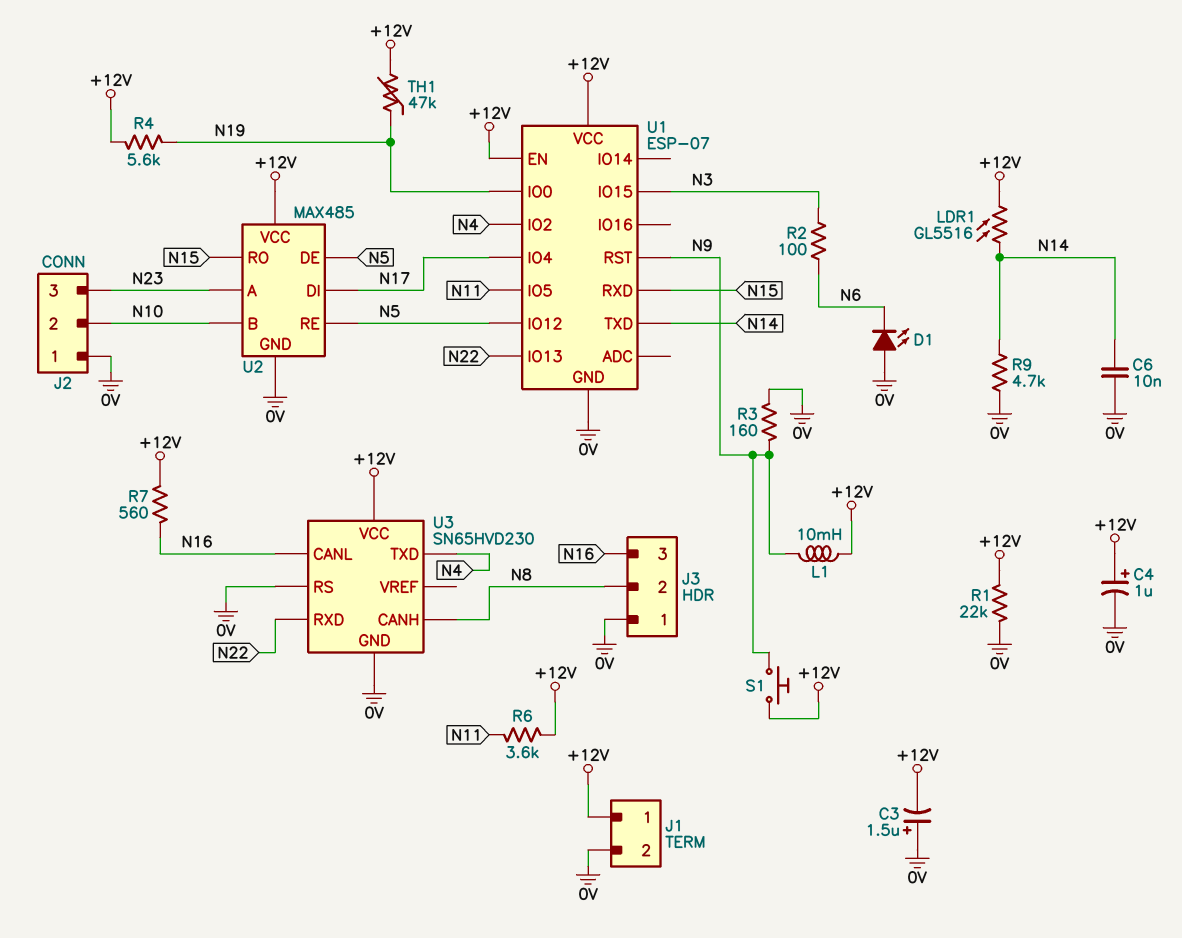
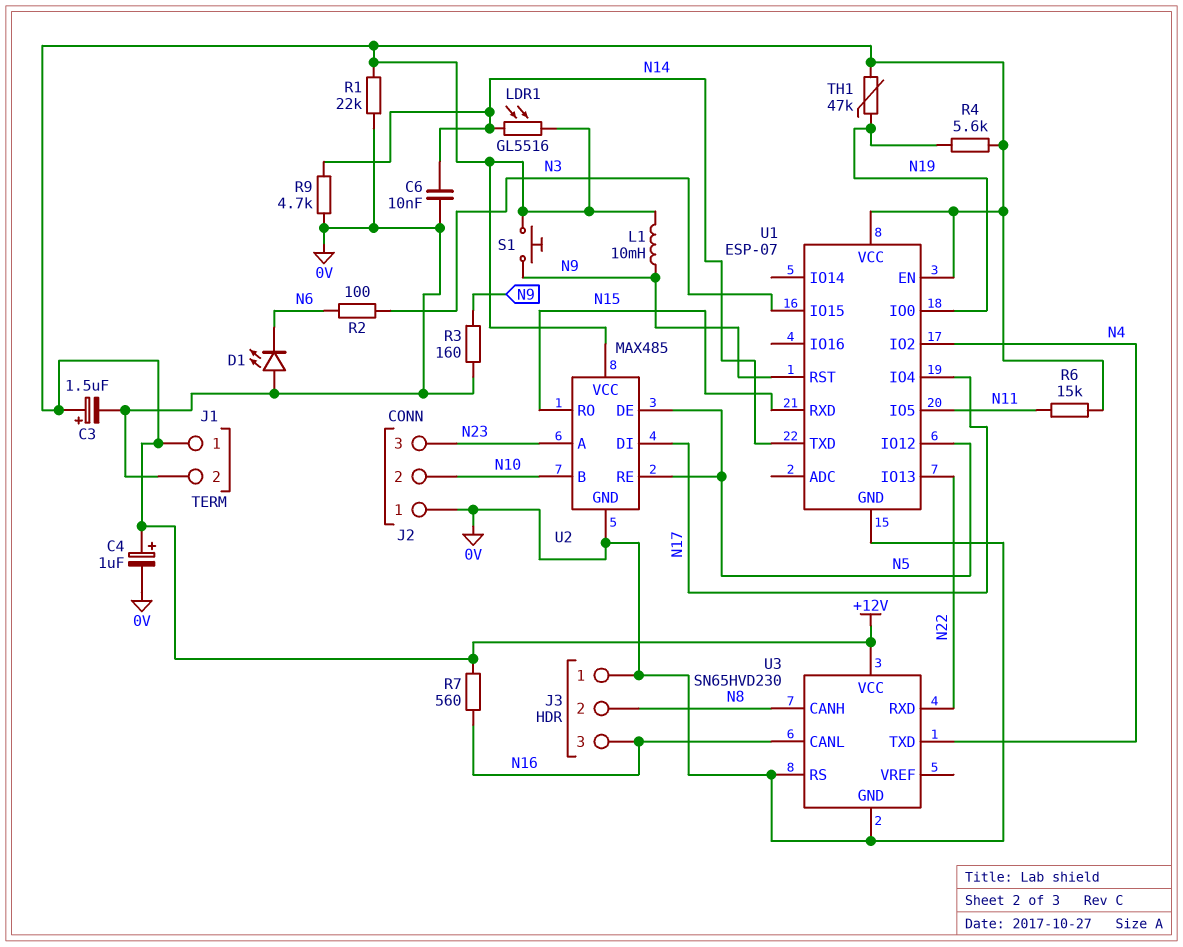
C3: 1.5uF (plus 0V, minus +12V) -> 1.5uF (plus +12V, minus 0V)
R6: 3.6k (+12V, N11) -> 15k (+12V, N11)

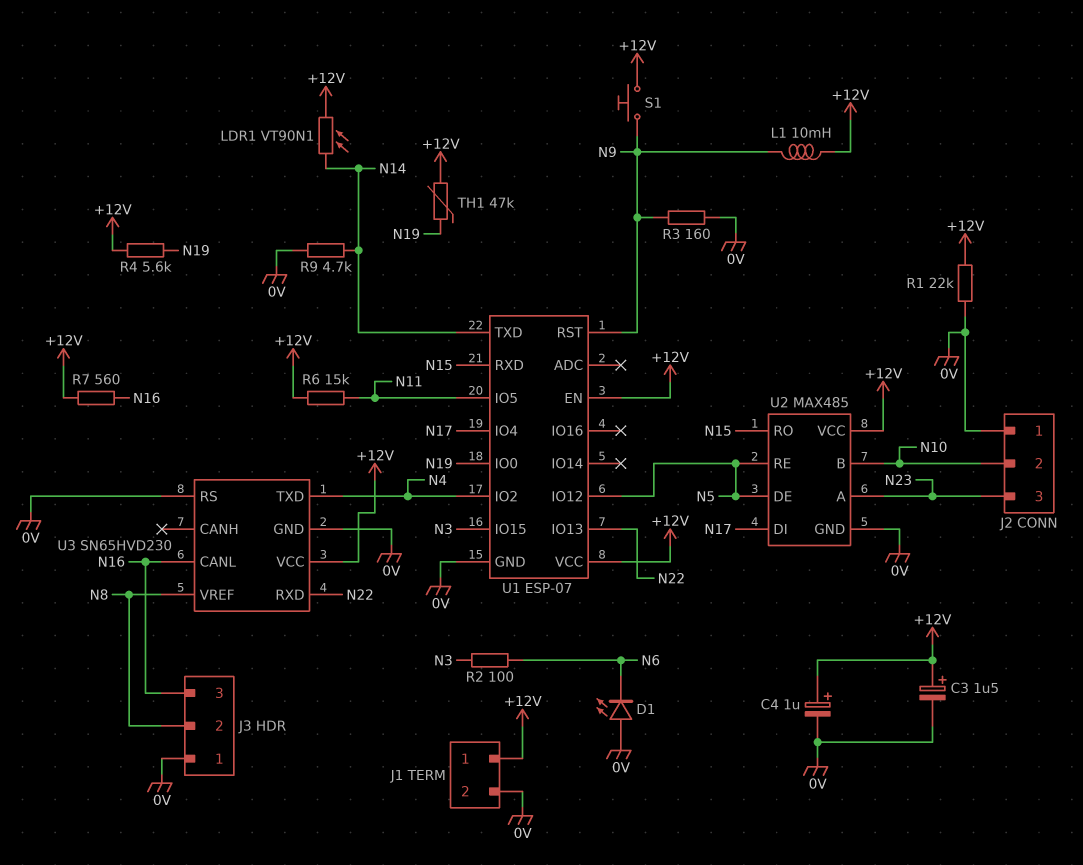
C6: 10nF (0V, N14) -> none
LDR1: GL5516 (+12V, N14) -> VT90N1 (+12V, N14)
U3 pin CANH: N8 -> none
U3 pin VREF: none -> N8

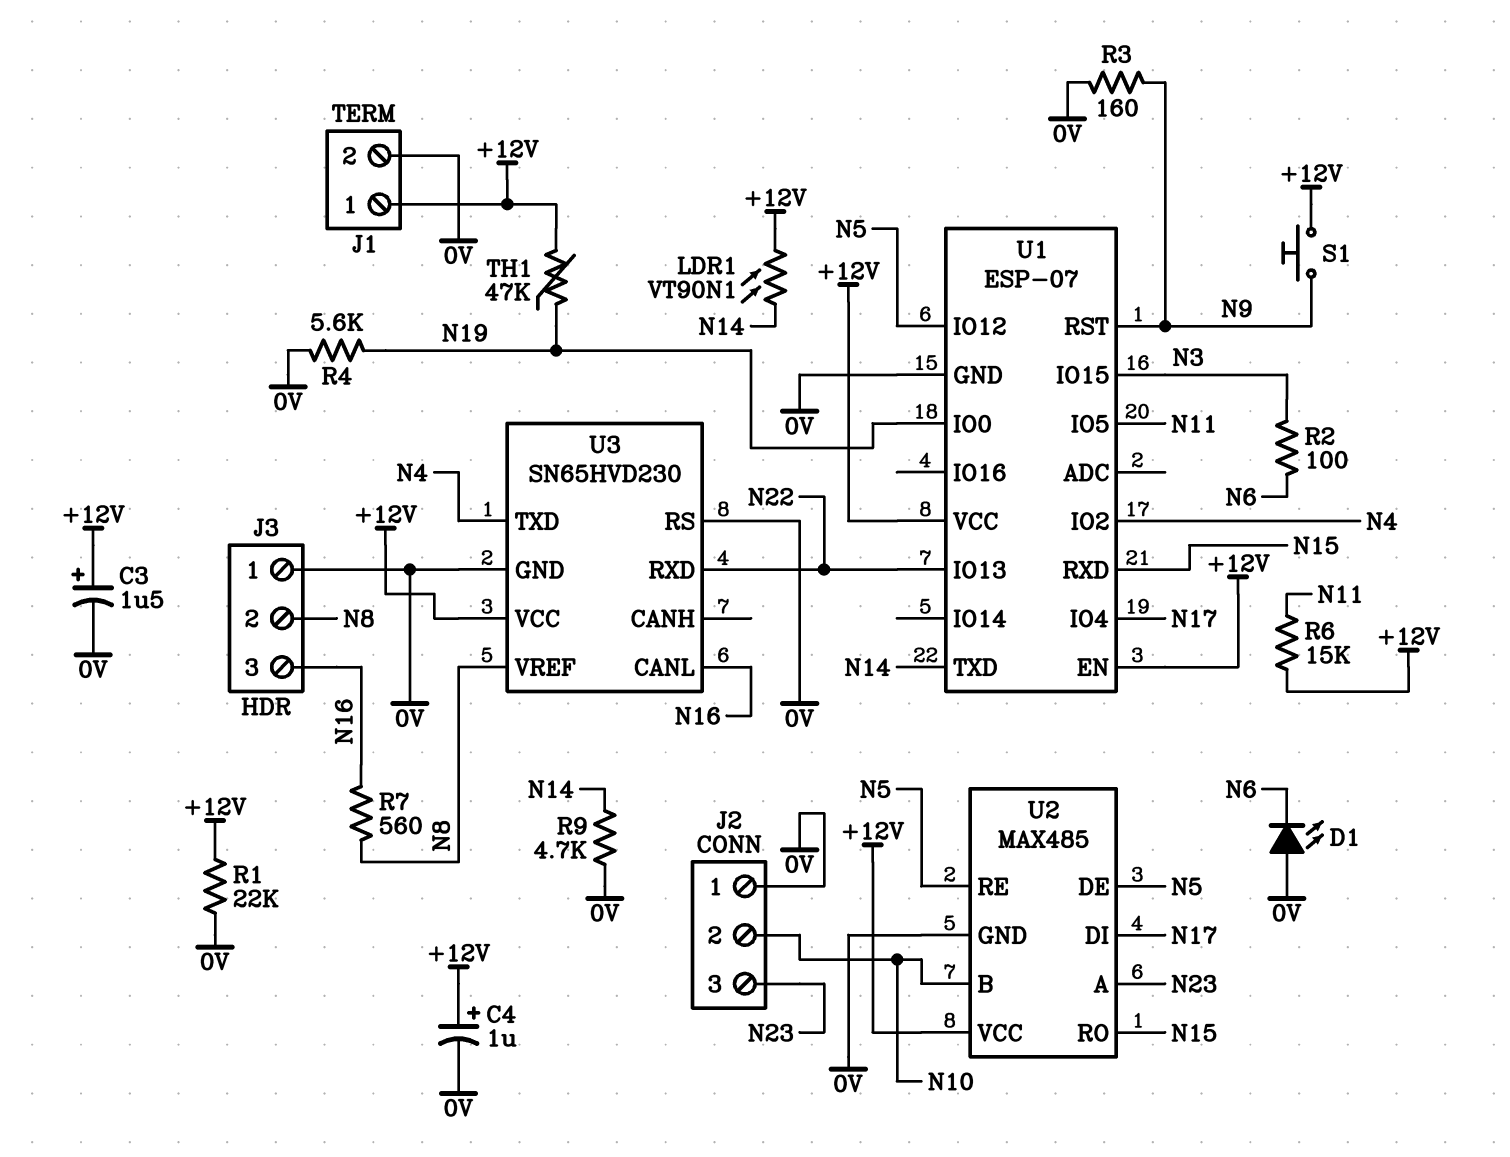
L1: 10mH (+12V, N9) -> none
R4: 5.6k (+12V, N19) -> 5.6k (0V, N19)
R7: 560 (+12V, N16) -> 560 (N8, N16)

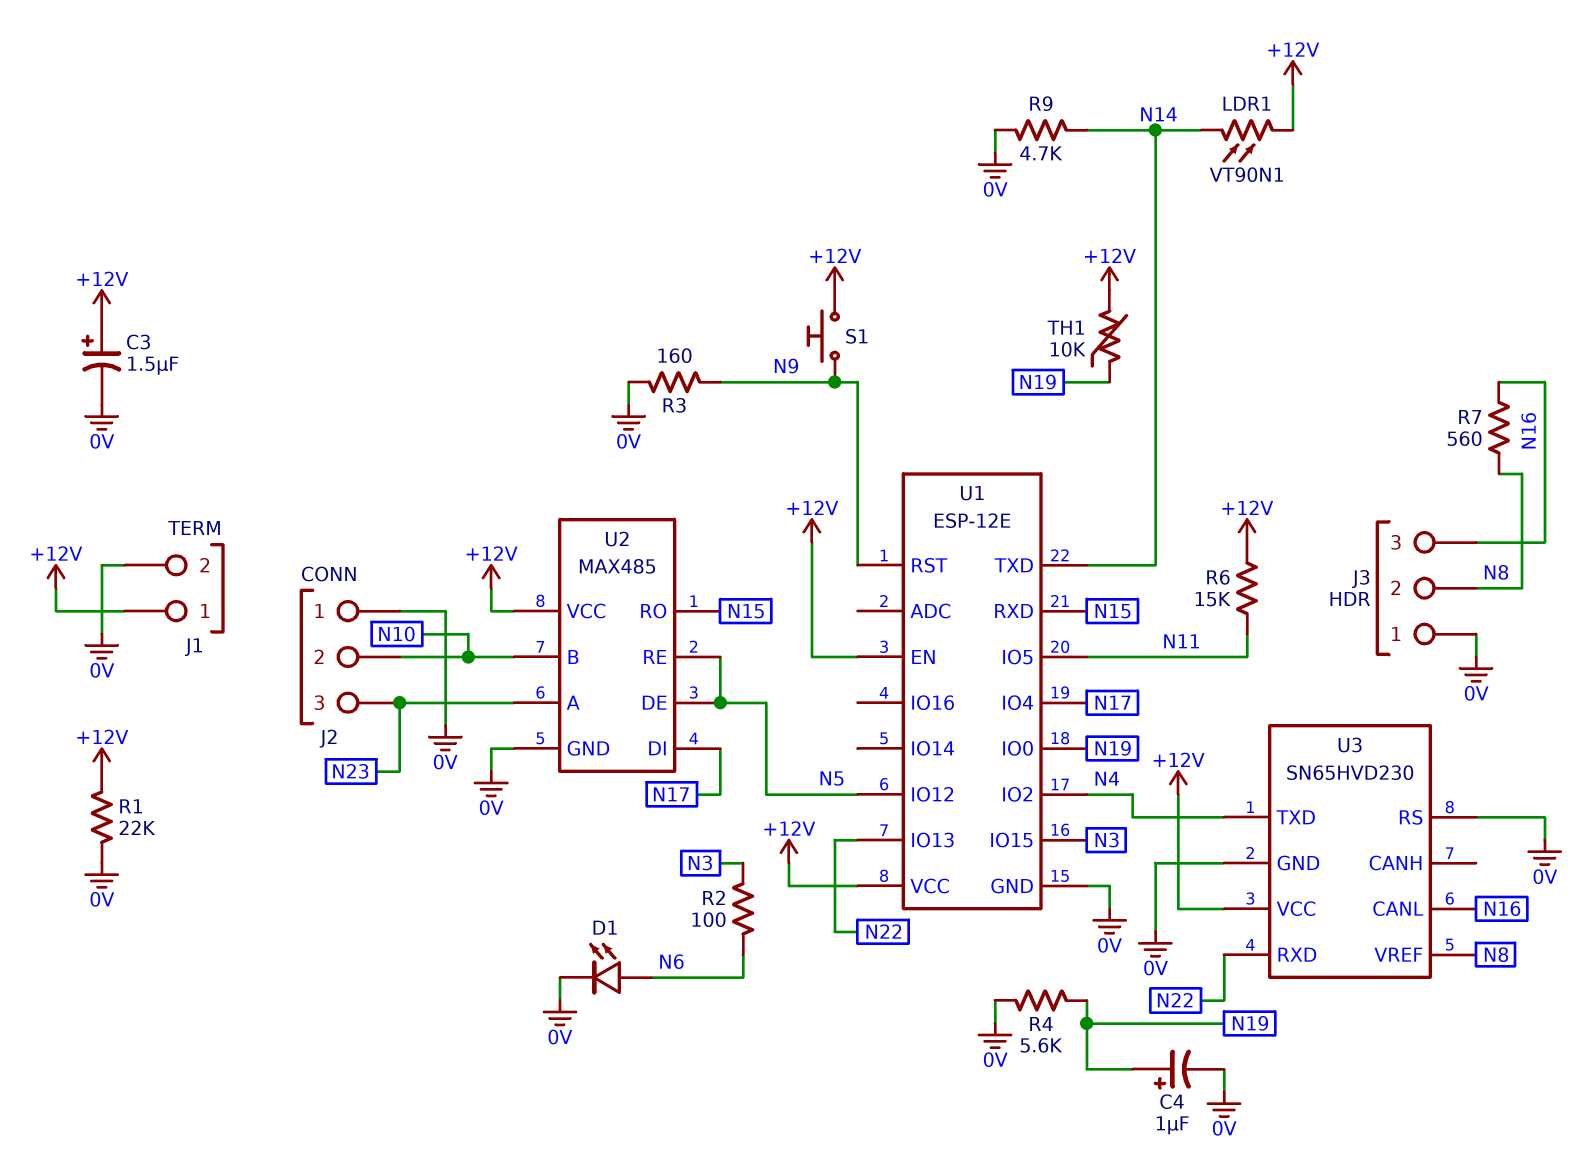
C4: 1uF (plus +12V, minus 0V) -> 1uF (plus N19, minus 0V)
D1: LED (A 0V, K N6) -> LED (A N6, K 0V)
TH1: 47k (+12V, N19) -> 10k (+12V, N19)
U1: ESP-07 -> ESP-12E

